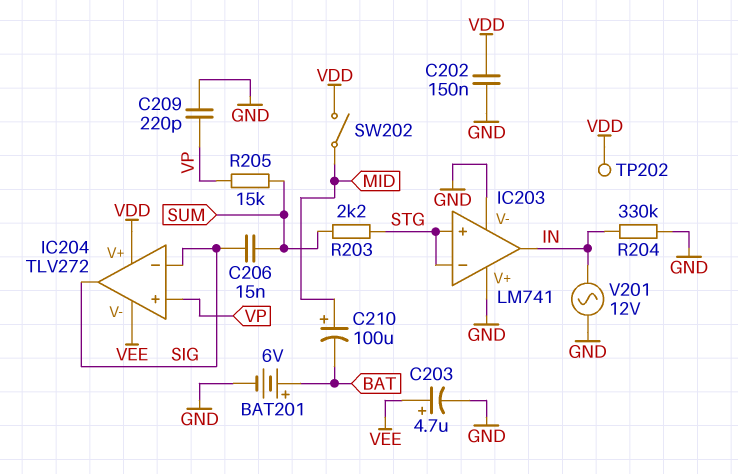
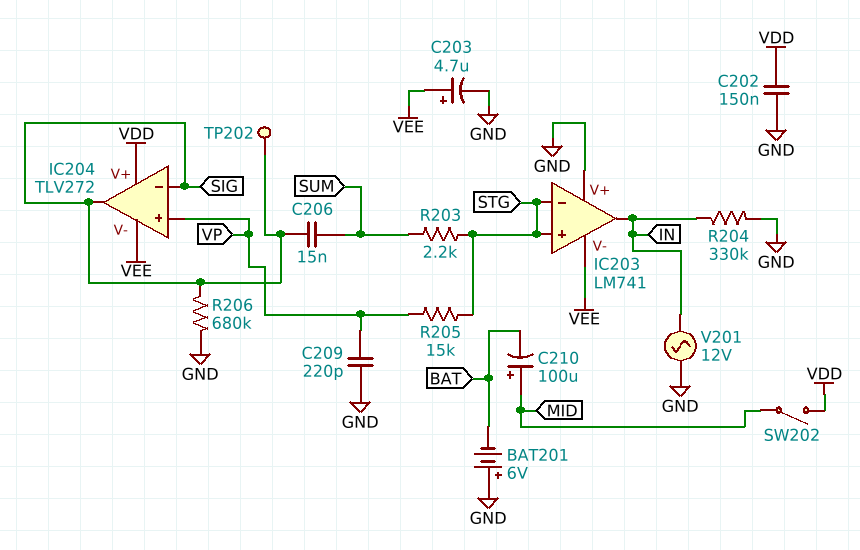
BAT201: 6V (plus BAT, minus GND) -> 6V (plus GND, minus BAT)
IC203 pin V-: GND -> VEE
R205: 15k (SUM, VP) -> 15k (STG, VP)
R206: none -> 680k (GND, SIG)
TP202: test point (VDD) -> test point (SIG)

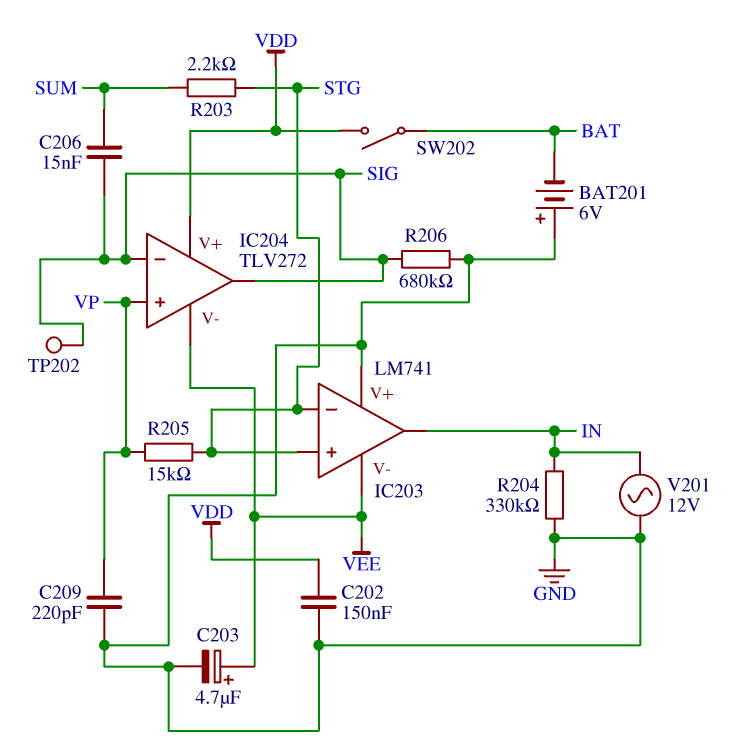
C210: 100uF (plus MID, minus BAT) -> none
SW202: switch (MID, VDD) -> switch (BAT, VDD)

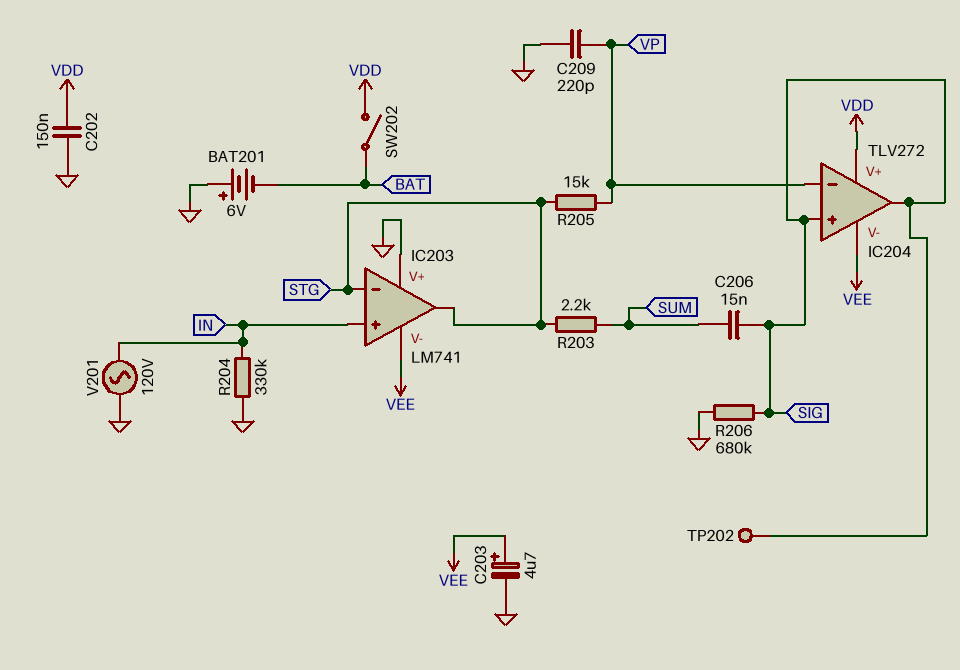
IC203 pin in+: STG -> IN
IC203 pin out: IN -> STG
IC204 pin in+: VP -> SIG
IC204 pin in-: SIG -> VP
V201: AC 12V (GND, IN) -> AC 120V (GND, IN)

